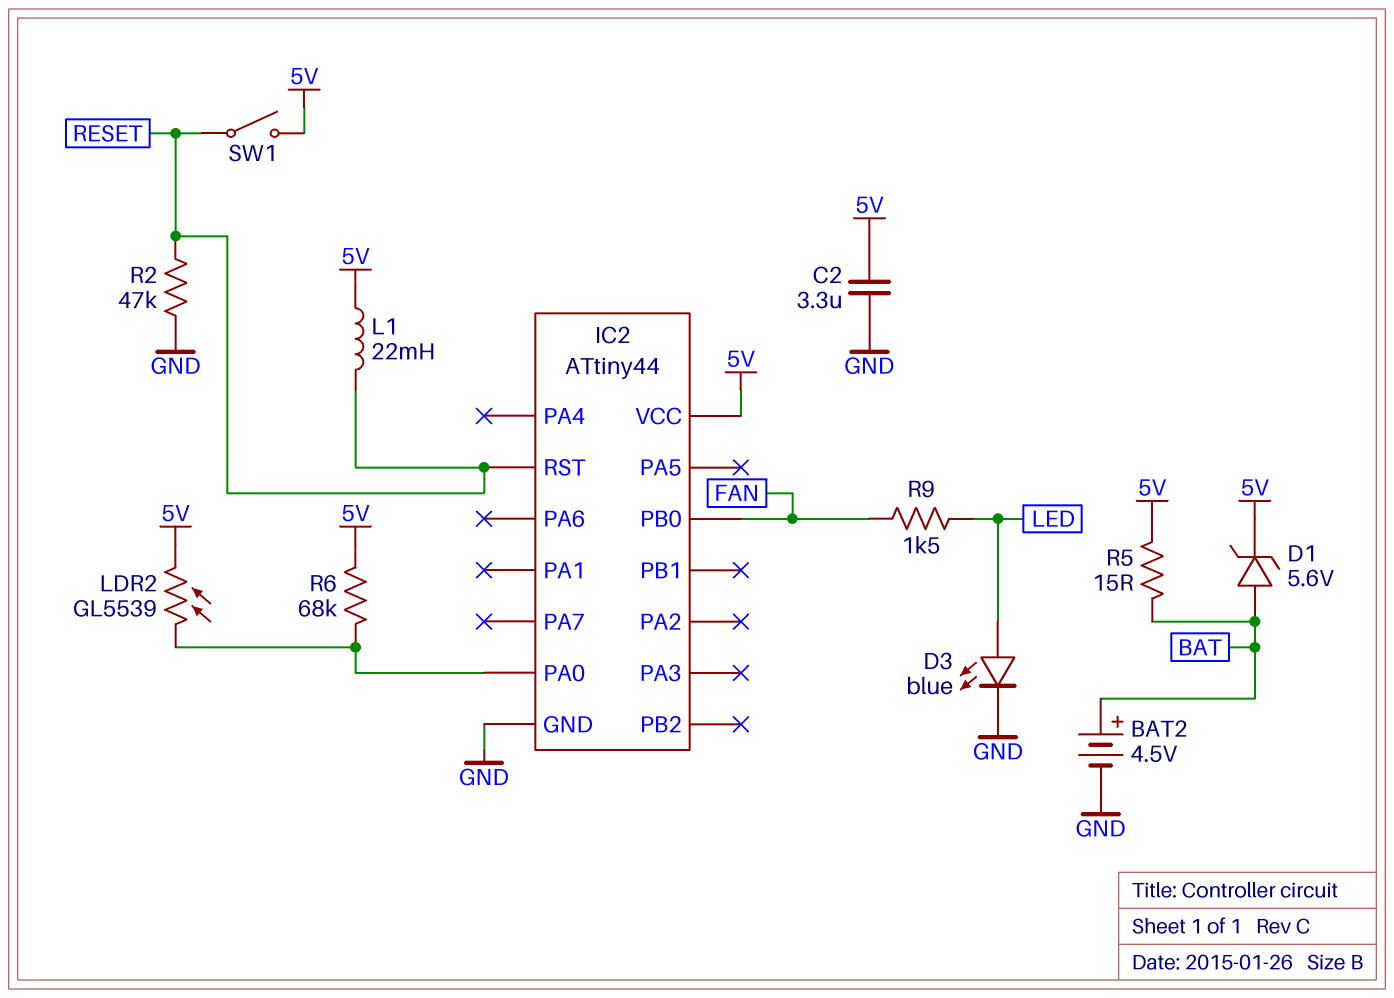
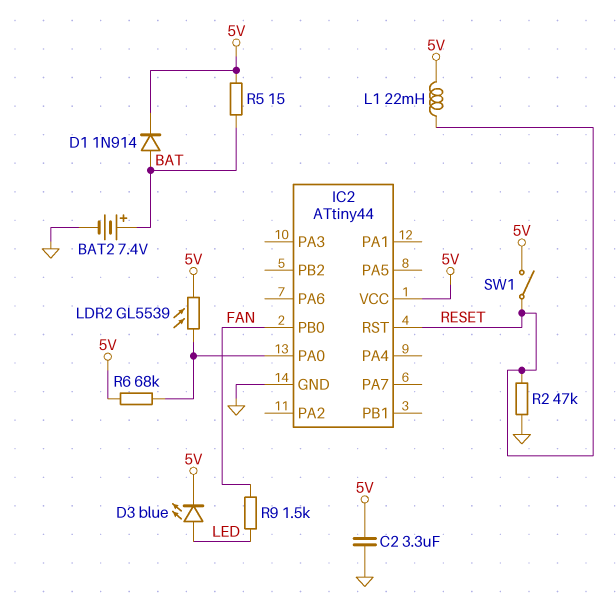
BAT2: 4.5V (plus BAT, minus GND) -> 7.4V (plus BAT, minus GND)
D1: zener 5.6V (A BAT, K 5V) -> diode 1N914 (A BAT, K 5V)
D3: LED blue (A LED, K GND) -> LED blue (A LED, K 5V)

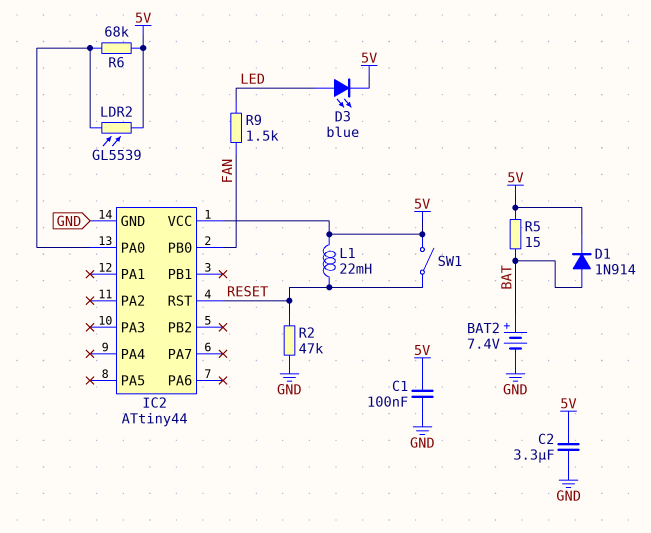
C1: none -> 100nF (5V, GND)

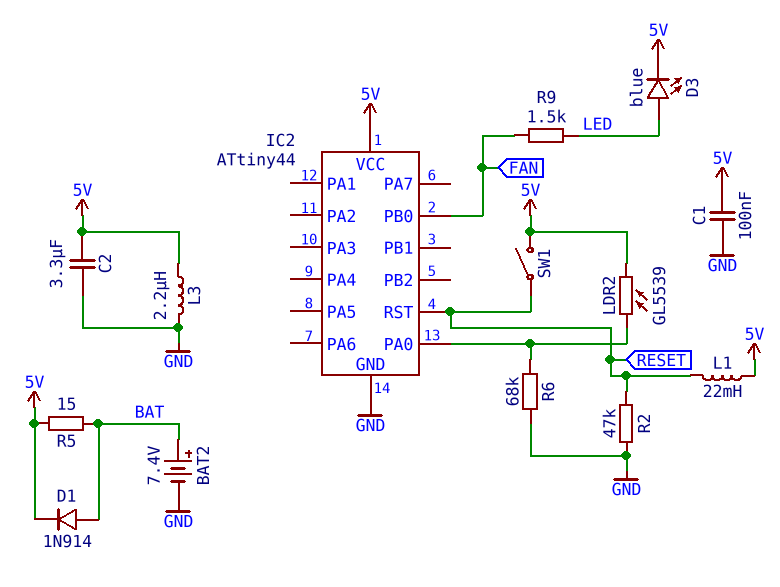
L3: none -> 2.2uH (5V, GND)
R6: 68k (5V, IC2/PA0) -> 68k (GND, IC2/PA0)

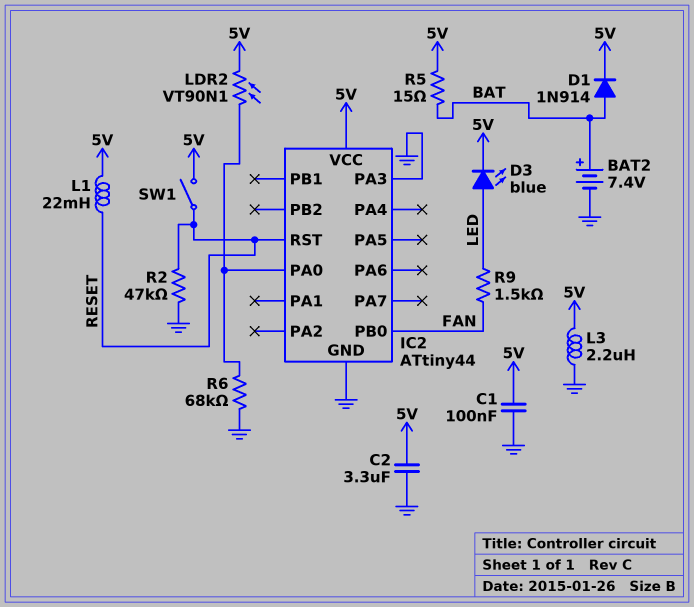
IC2 pin PA3: none -> GND
LDR2: GL5539 (5V, IC2/PA0) -> VT90N1 (5V, IC2/PA0)

